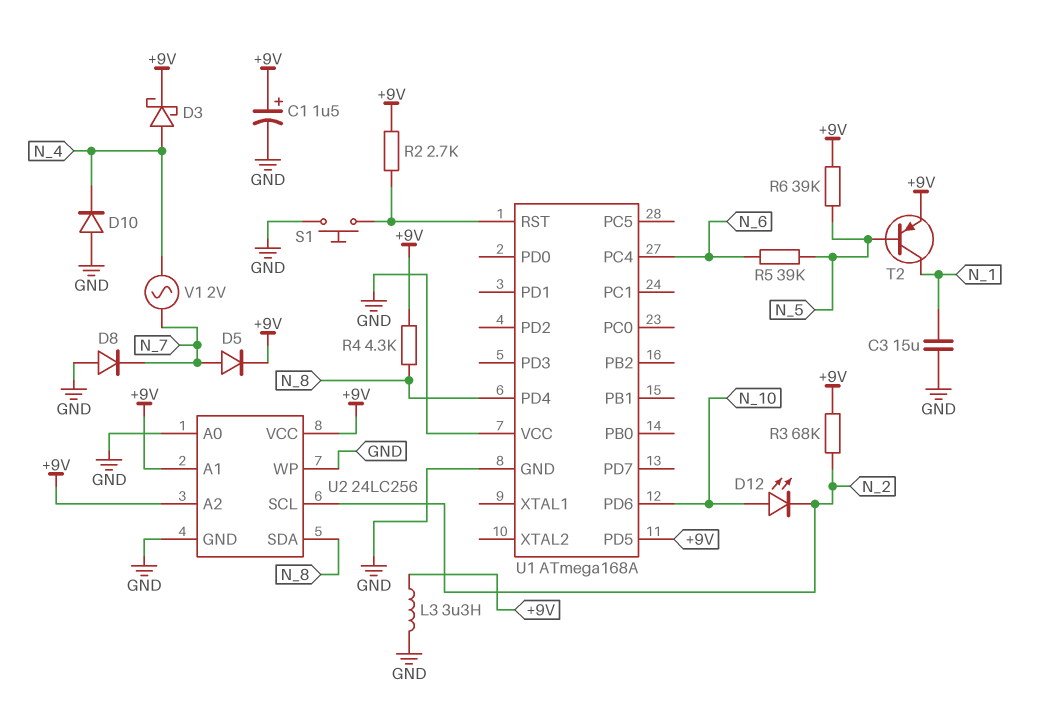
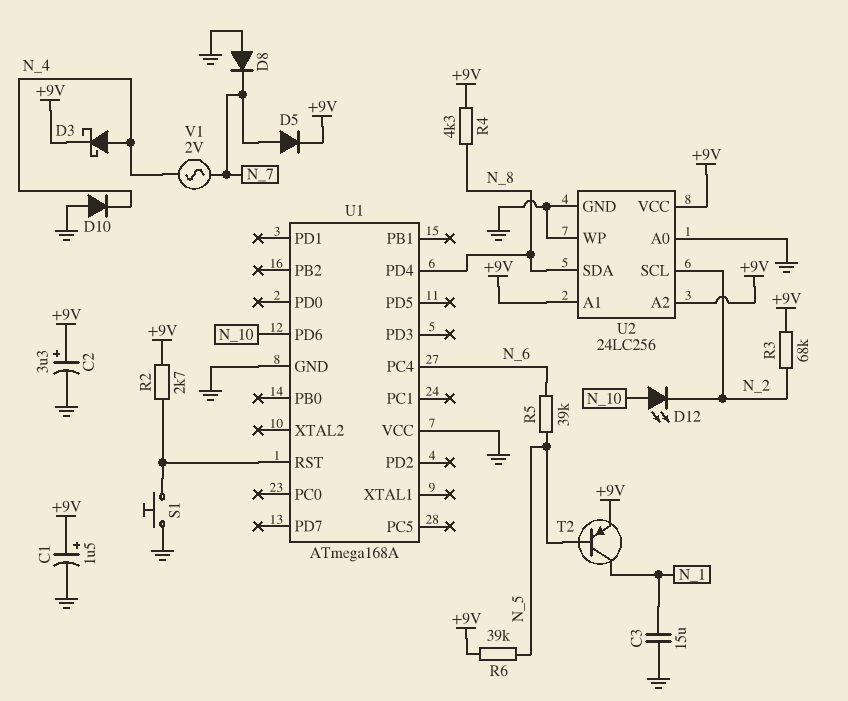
C2: none -> 3.3uF (plus +9V, minus GND)
L3: 3.3uH (+9V, GND) -> none
U1 pin PD5: +9V -> none

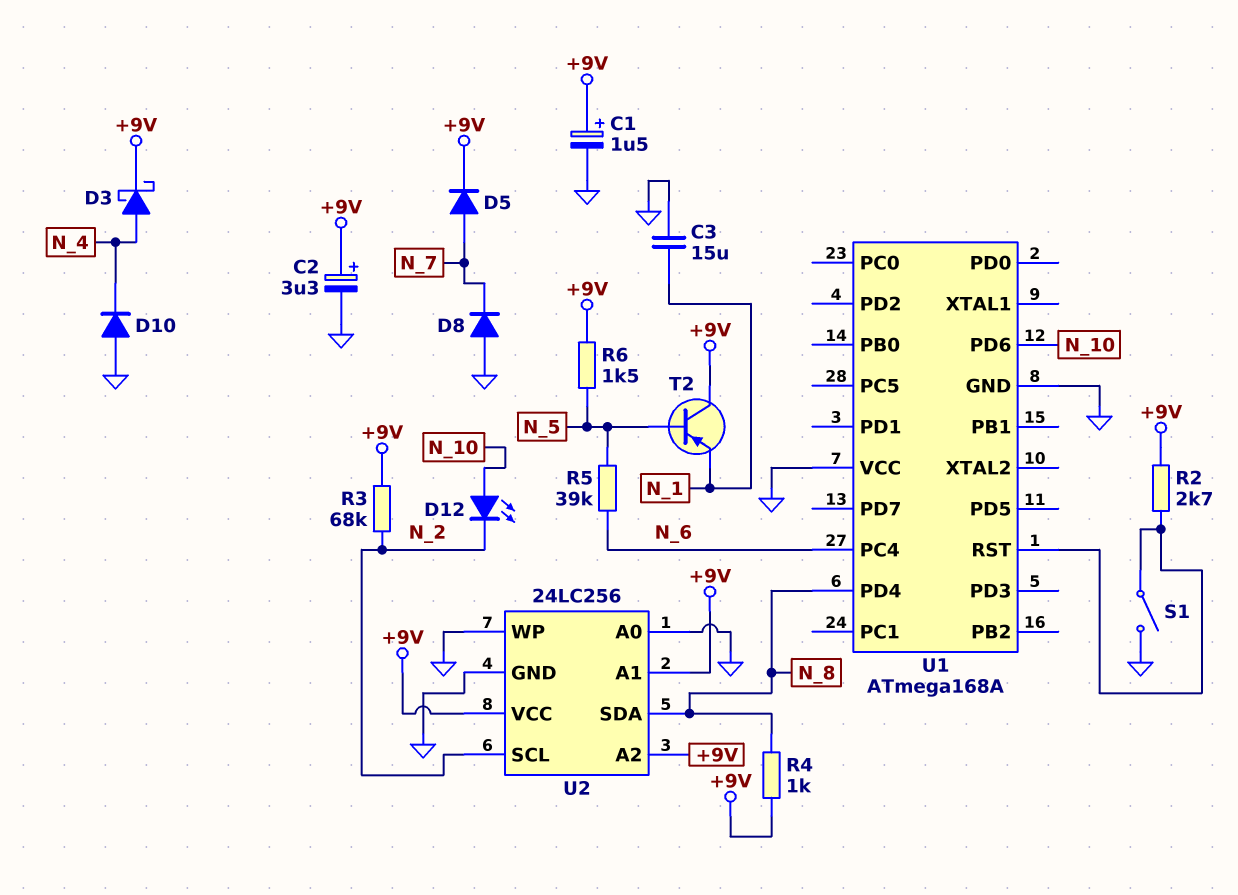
R4: 4.3k (+9V, N_8) -> 1k (+9V, N_8)
R6: 39k (+9V, N_5) -> 1.5k (+9V, N_5)
S1: button (GND, U1/RST) -> switch (GND, U1/RST)
T2: PNP (B N_5, C N_1, E +9V) -> PNP (B N_5, C +9V, E N_1)
V1: AC 2V (N_4, N_7) -> none

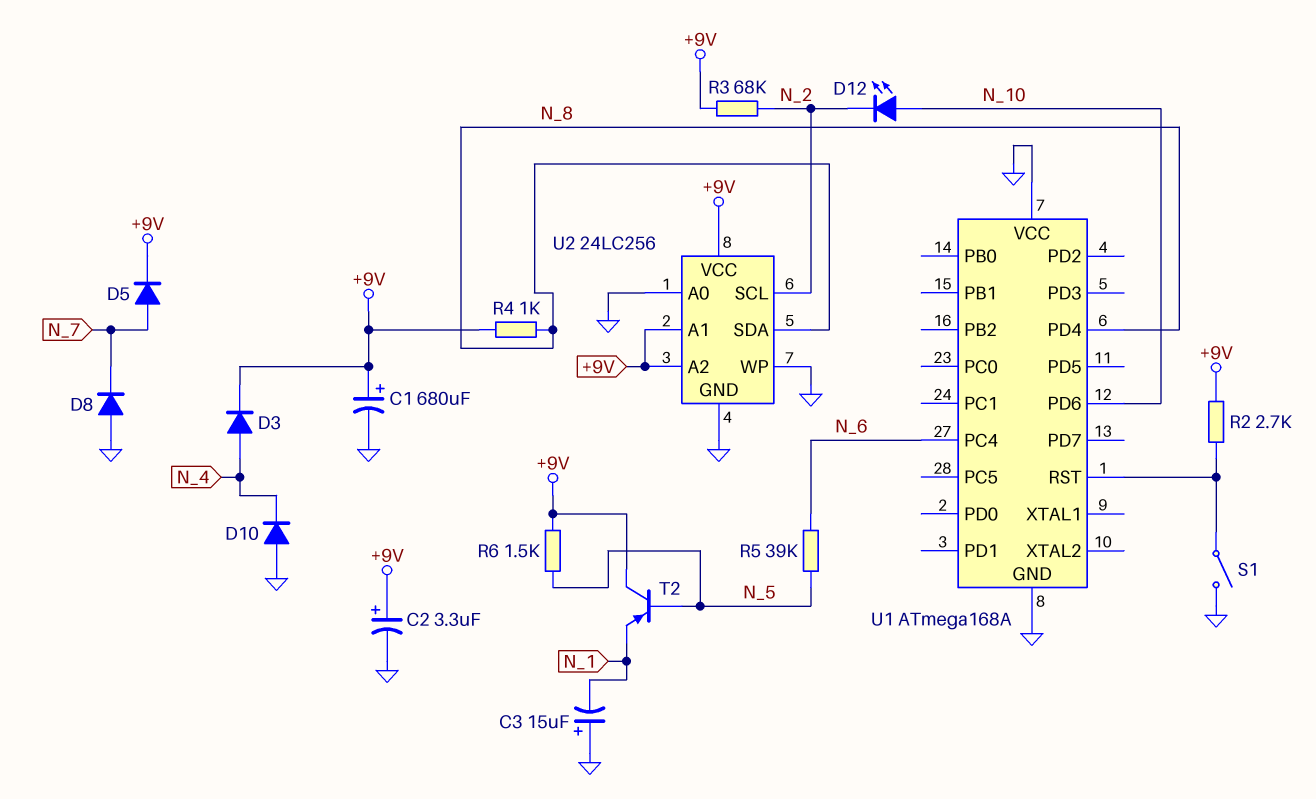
C1: 1.5uF (plus +9V, minus GND) -> 680uF (plus +9V, minus GND)
C3: 15uF (GND, N_1) -> 15uF (plus GND, minus N_1)
D3: schottky (A N_4, K +9V) -> diode (A N_4, K +9V)

